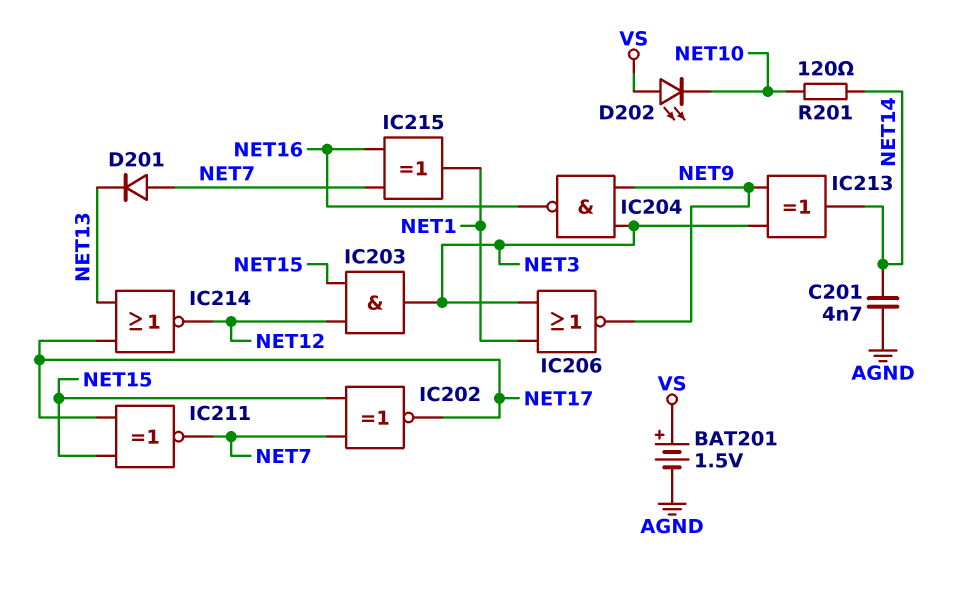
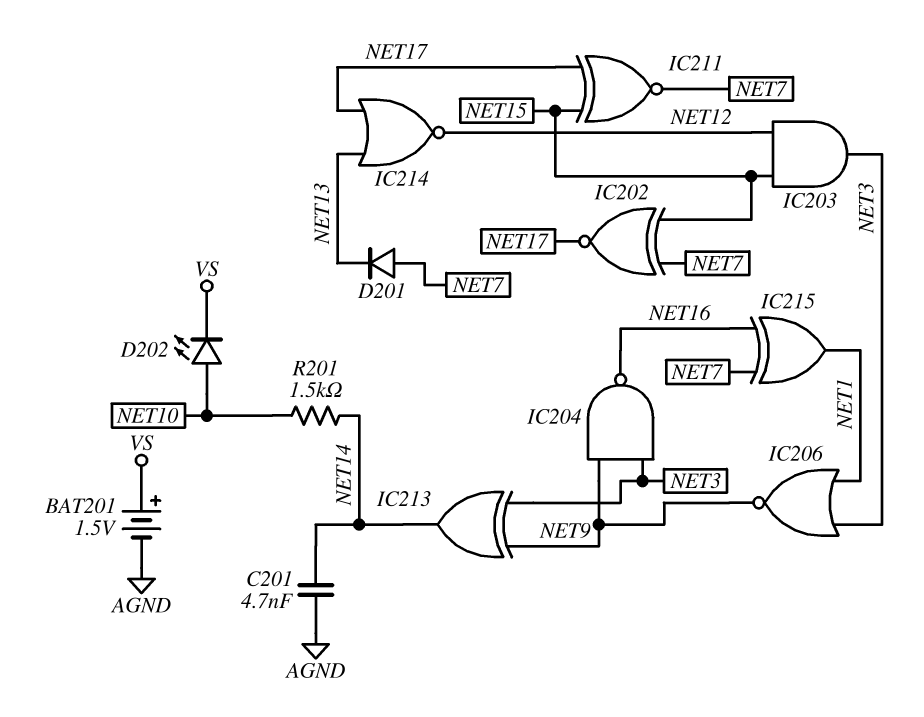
D202: LED (A VS, K NET10) -> LED (A NET10, K VS)
R201: 120 (NET10, NET14) -> 1.5k (NET10, NET14)

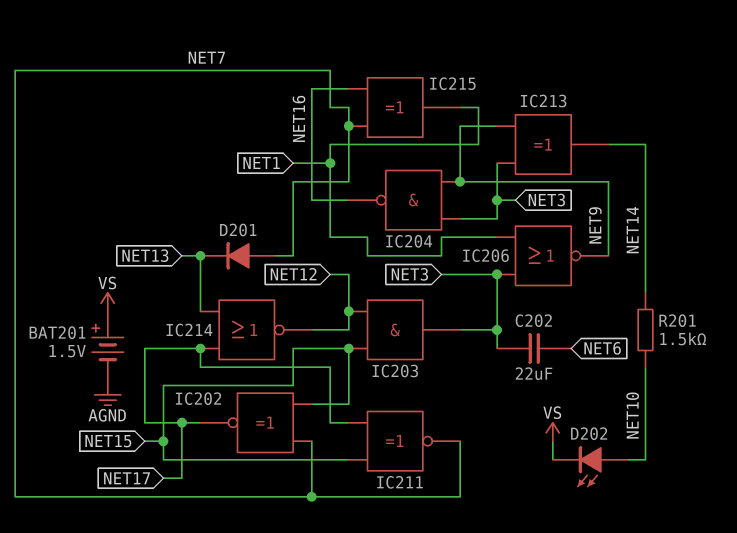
C201: 4.7nF (AGND, NET14) -> none
C202: none -> 22uF (NET3, NET6)

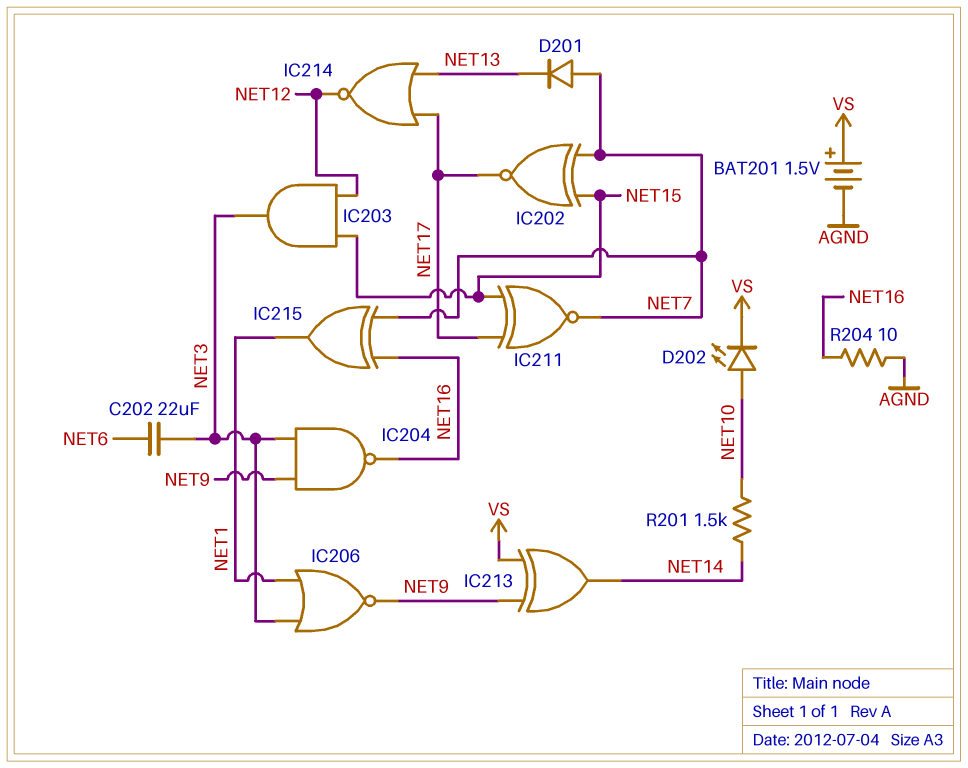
IC213: XOR (in NET3, in NET9, out NET14) -> XOR (in NET9, in VS, out NET14)
R204: none -> 10 (AGND, NET16)

